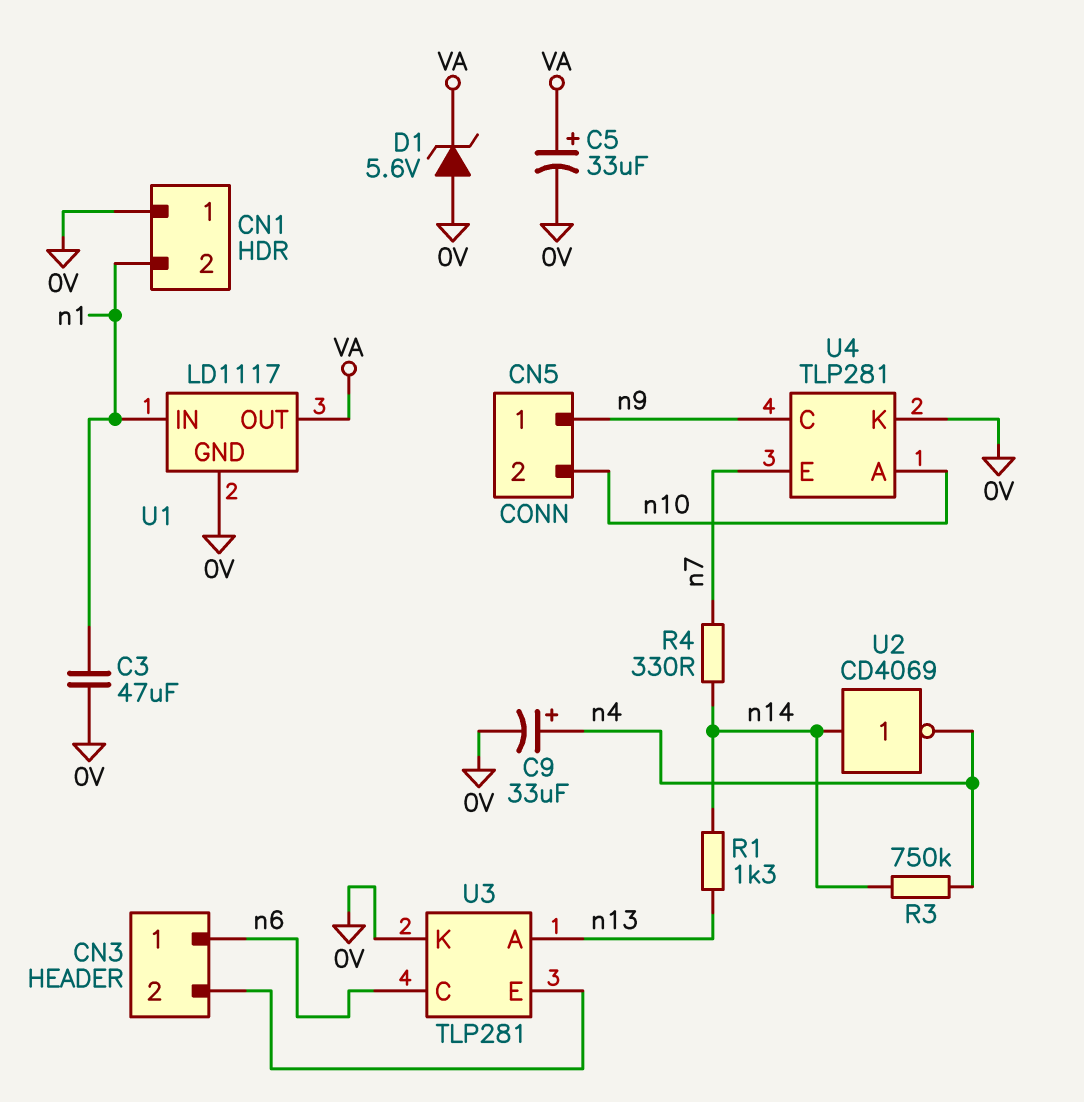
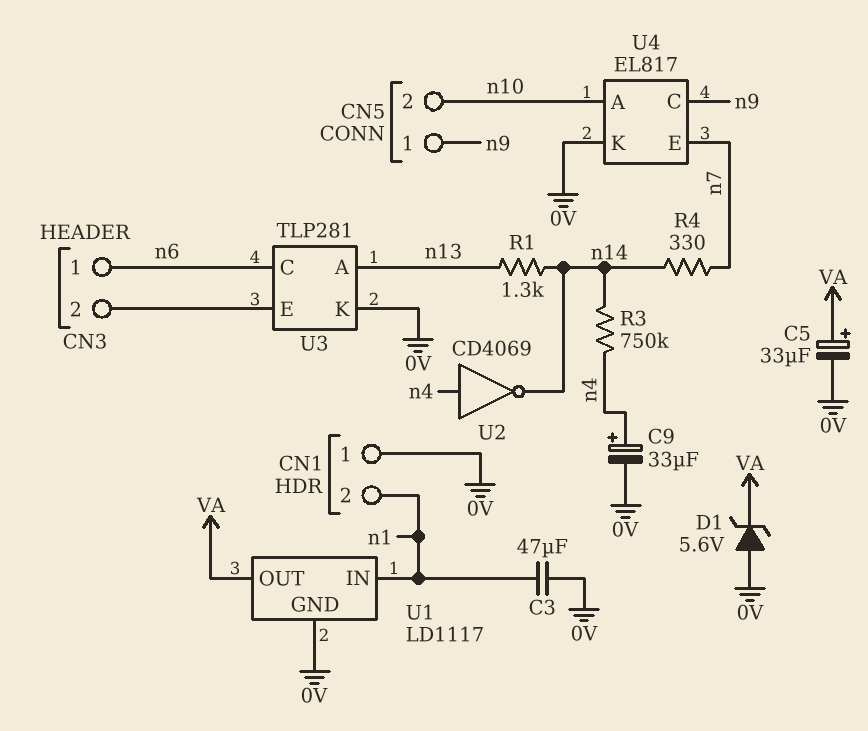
U2: NOT CD4069 (in n14, out n4) -> NOT CD4069 (in n4, out n14)
U4: TLP281 -> EL817

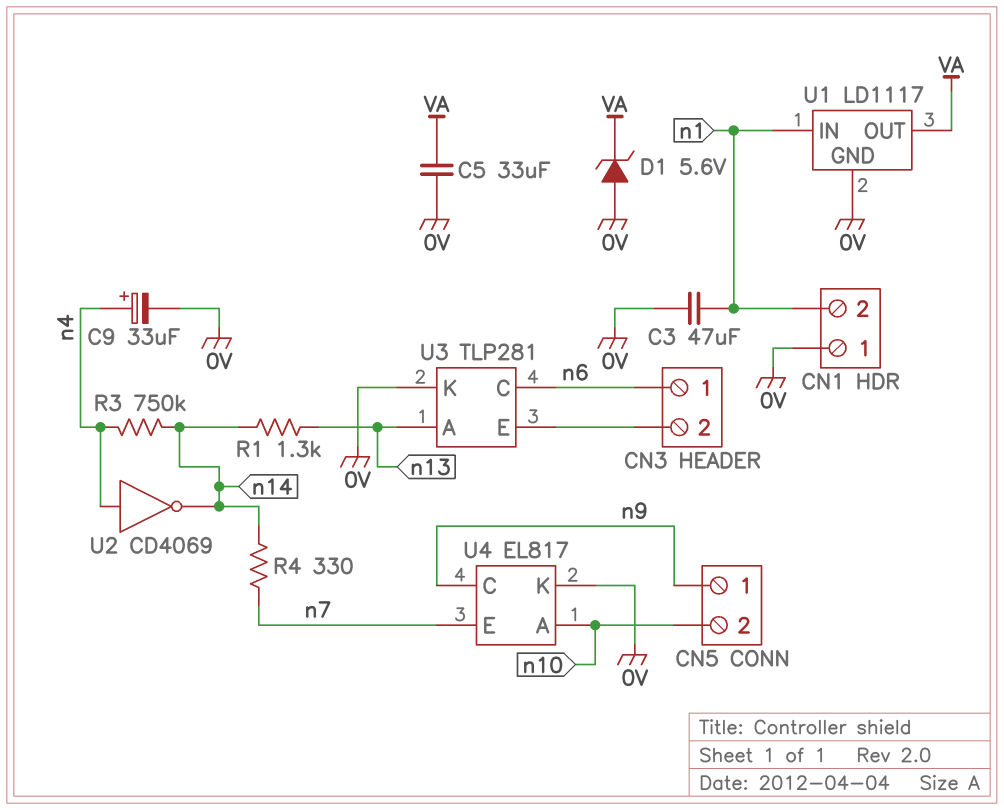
C5: 33uF (plus VA, minus 0V) -> 33uF (0V, VA)

